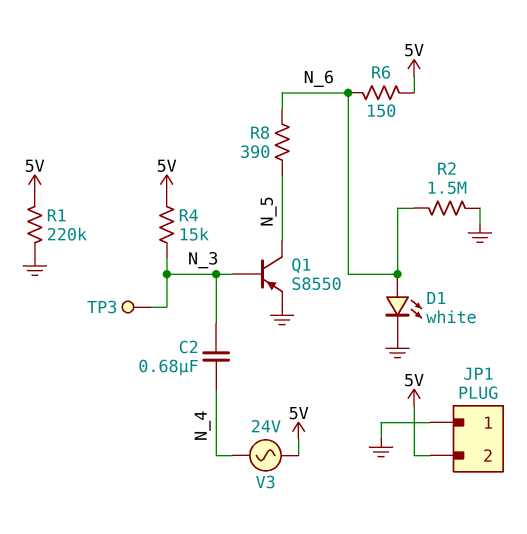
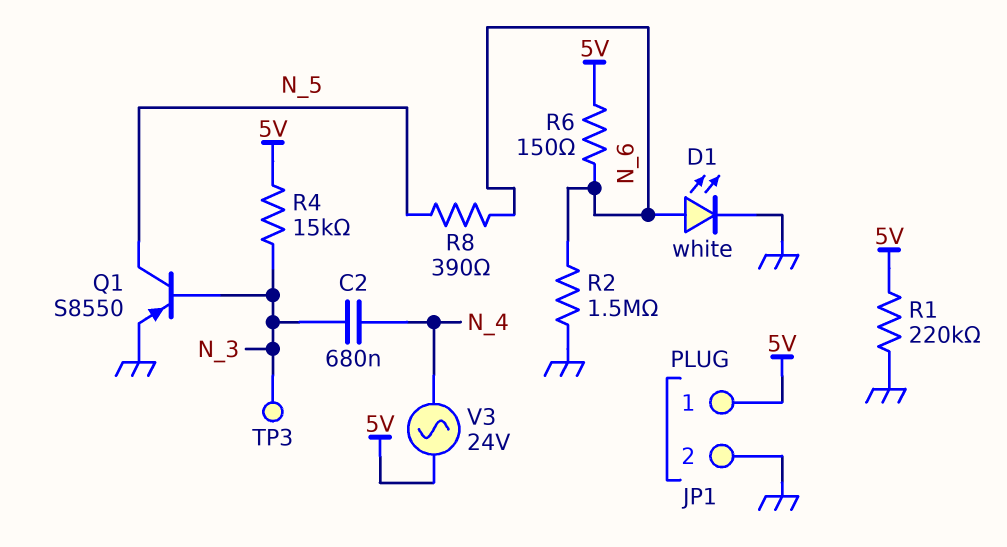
JP1 pin 1: GND -> 5V
JP1 pin 2: 5V -> GND

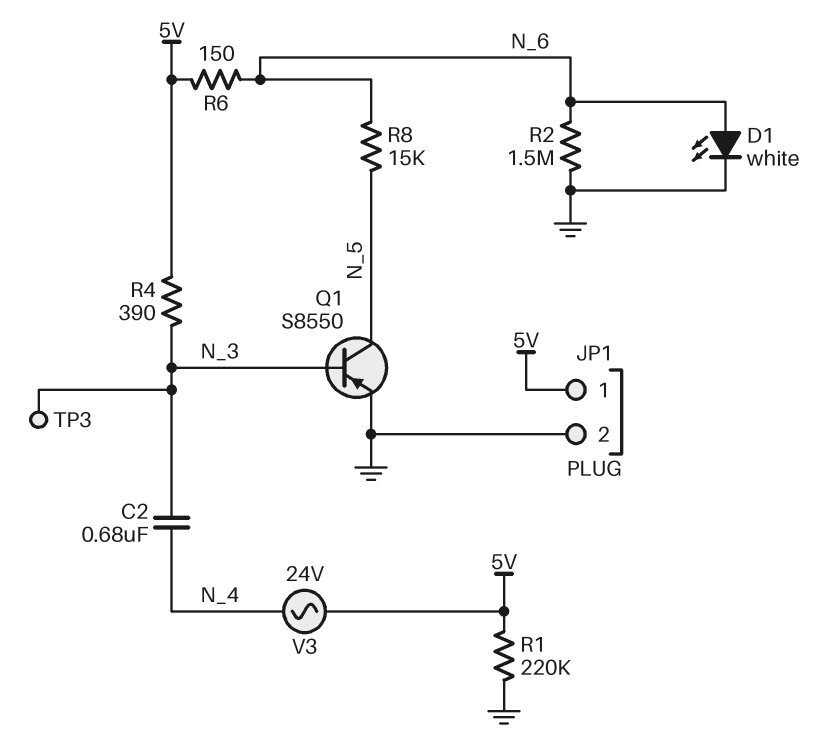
R4: 15k (5V, N_3) -> 390 (5V, N_3)
R8: 390 (N_5, N_6) -> 15k (N_5, N_6)

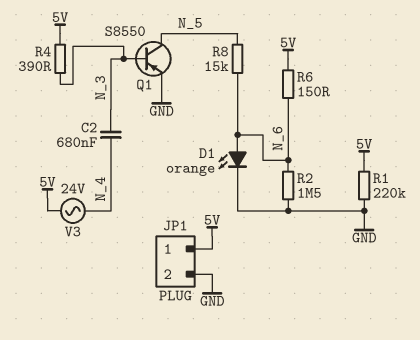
D1: LED white (A N_6, K GND) -> LED orange (A N_6, K GND)
TP3: test point (N_3) -> none

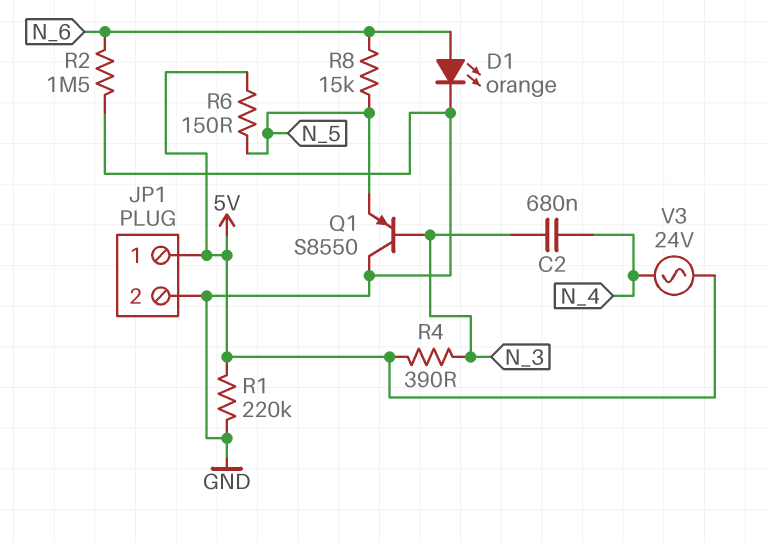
Q1: PNP S8550 (B N_3, C N_5, E GND) -> PNP S8550 (B N_3, C GND, E N_5)
R6: 150 (5V, N_6) -> 150 (5V, N_5)

